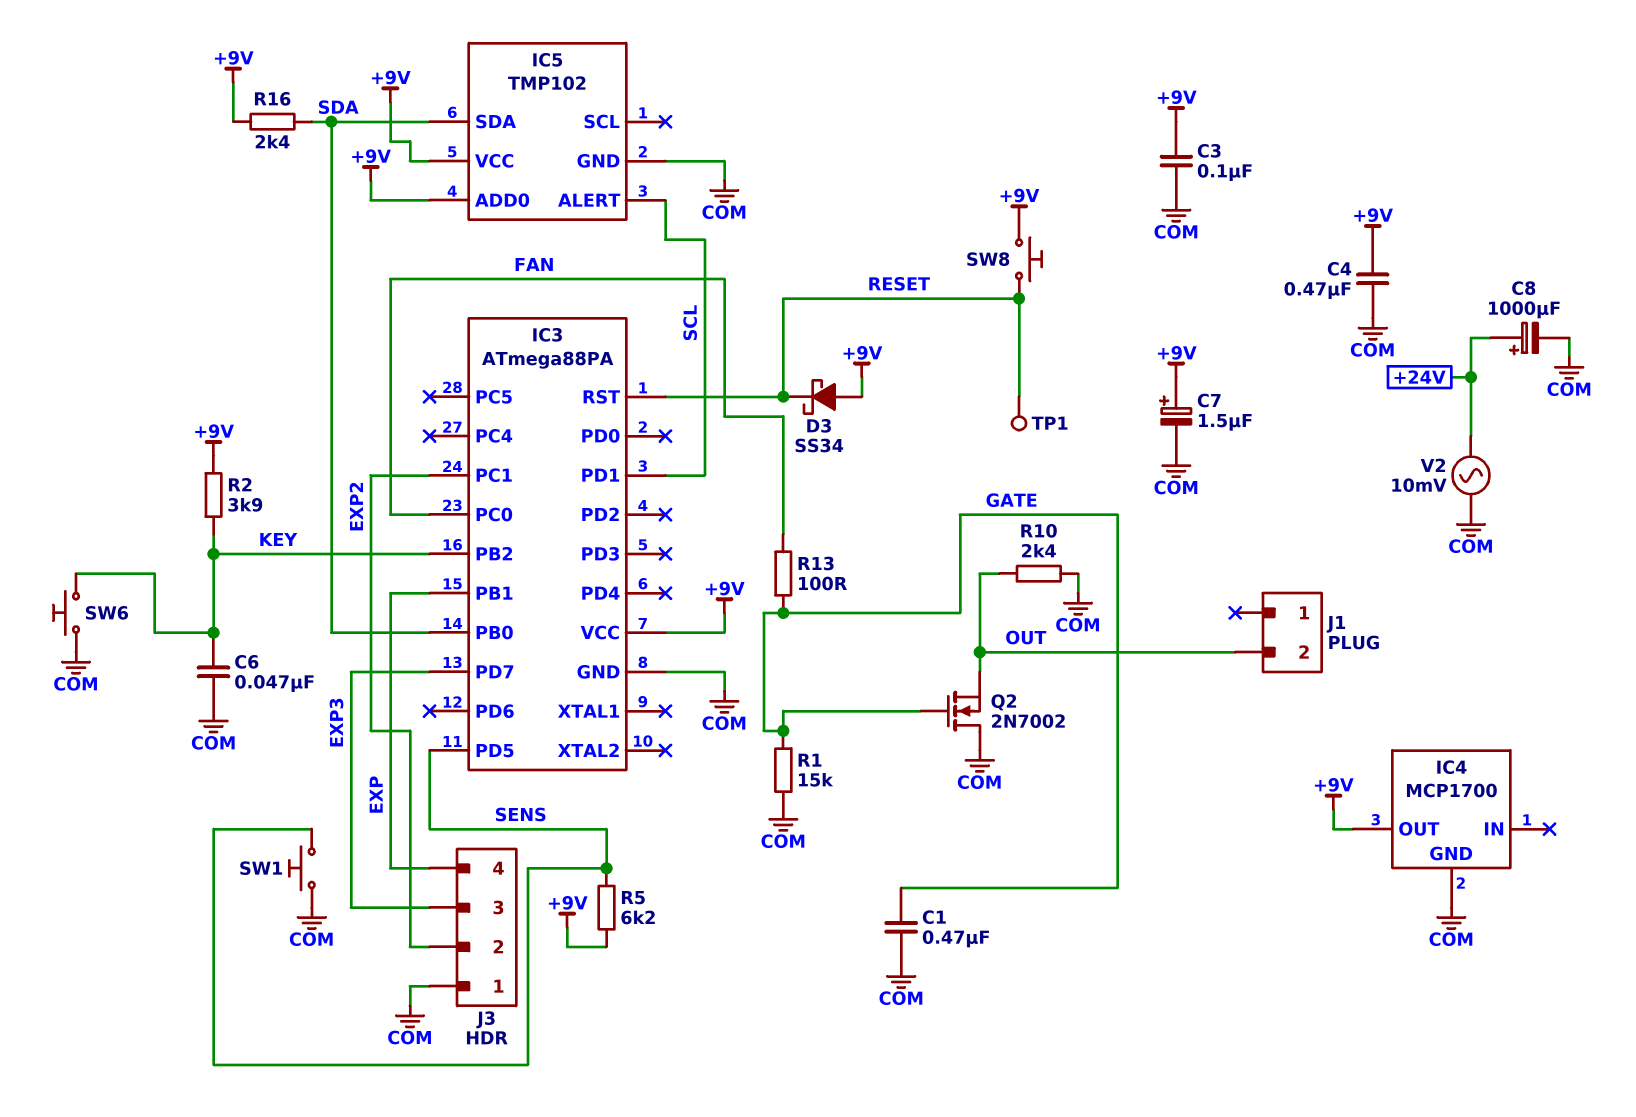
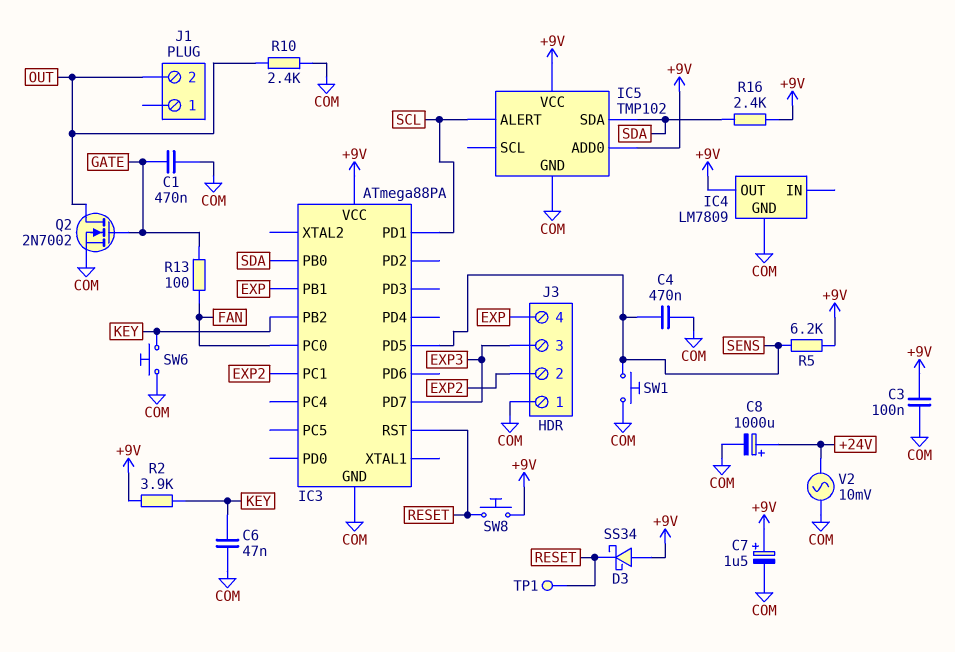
C4: 470nF (+9V, COM) -> 470nF (COM, SENS)
IC4: MCP1700 -> LM7809
Q2: NMOS 2N7002 (G GATE, D COM, S OUT) -> NMOS 2N7002 (G GATE, D OUT, S COM)
R1: 15k (COM, GATE) -> none

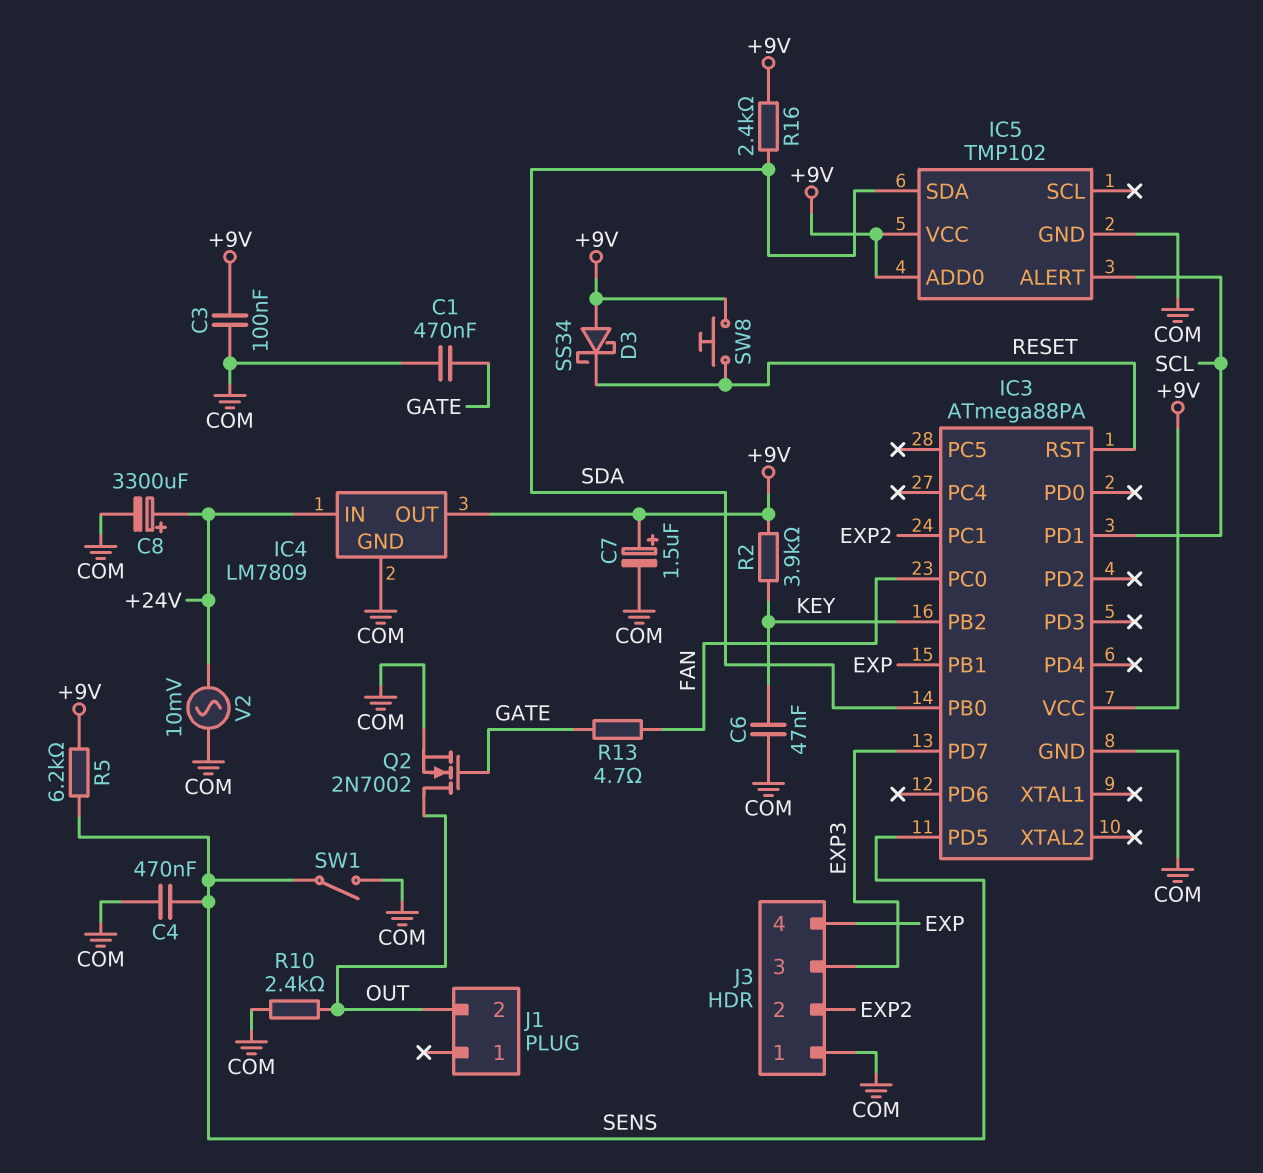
C8: 1000uF (plus +24V, minus COM) -> 3300uF (plus +24V, minus COM)
IC4 pin IN: none -> +24V
R13: 100 (FAN, GATE) -> 4.7 (FAN, GATE)
SW1: button (COM, SENS) -> switch (COM, SENS)
SW6: button (COM, KEY) -> none
TP1: test point (RESET) -> none

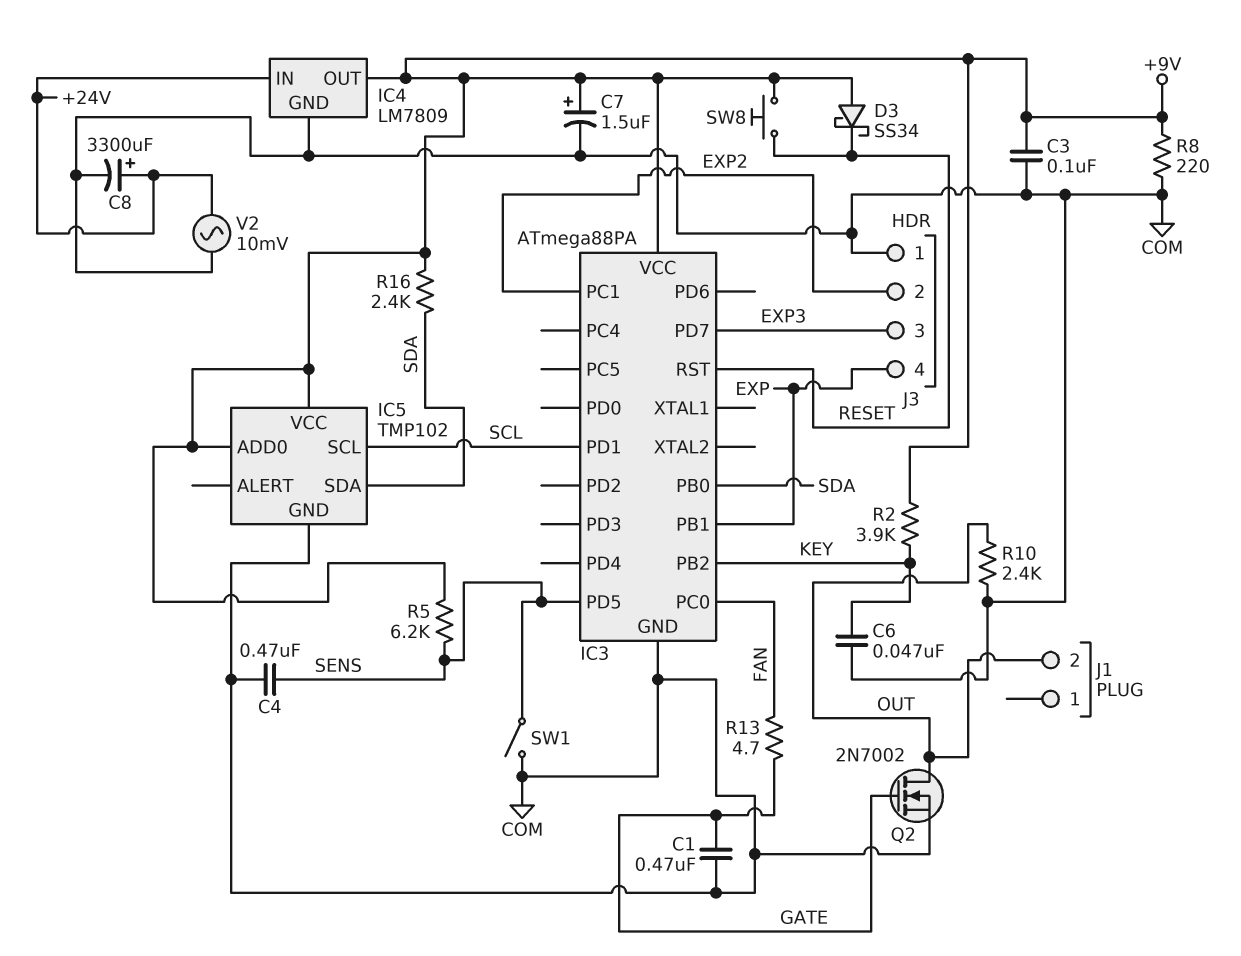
IC5 pin ALERT: SCL -> none
IC5 pin SCL: none -> SCL
R8: none -> 220 (+9V, COM)

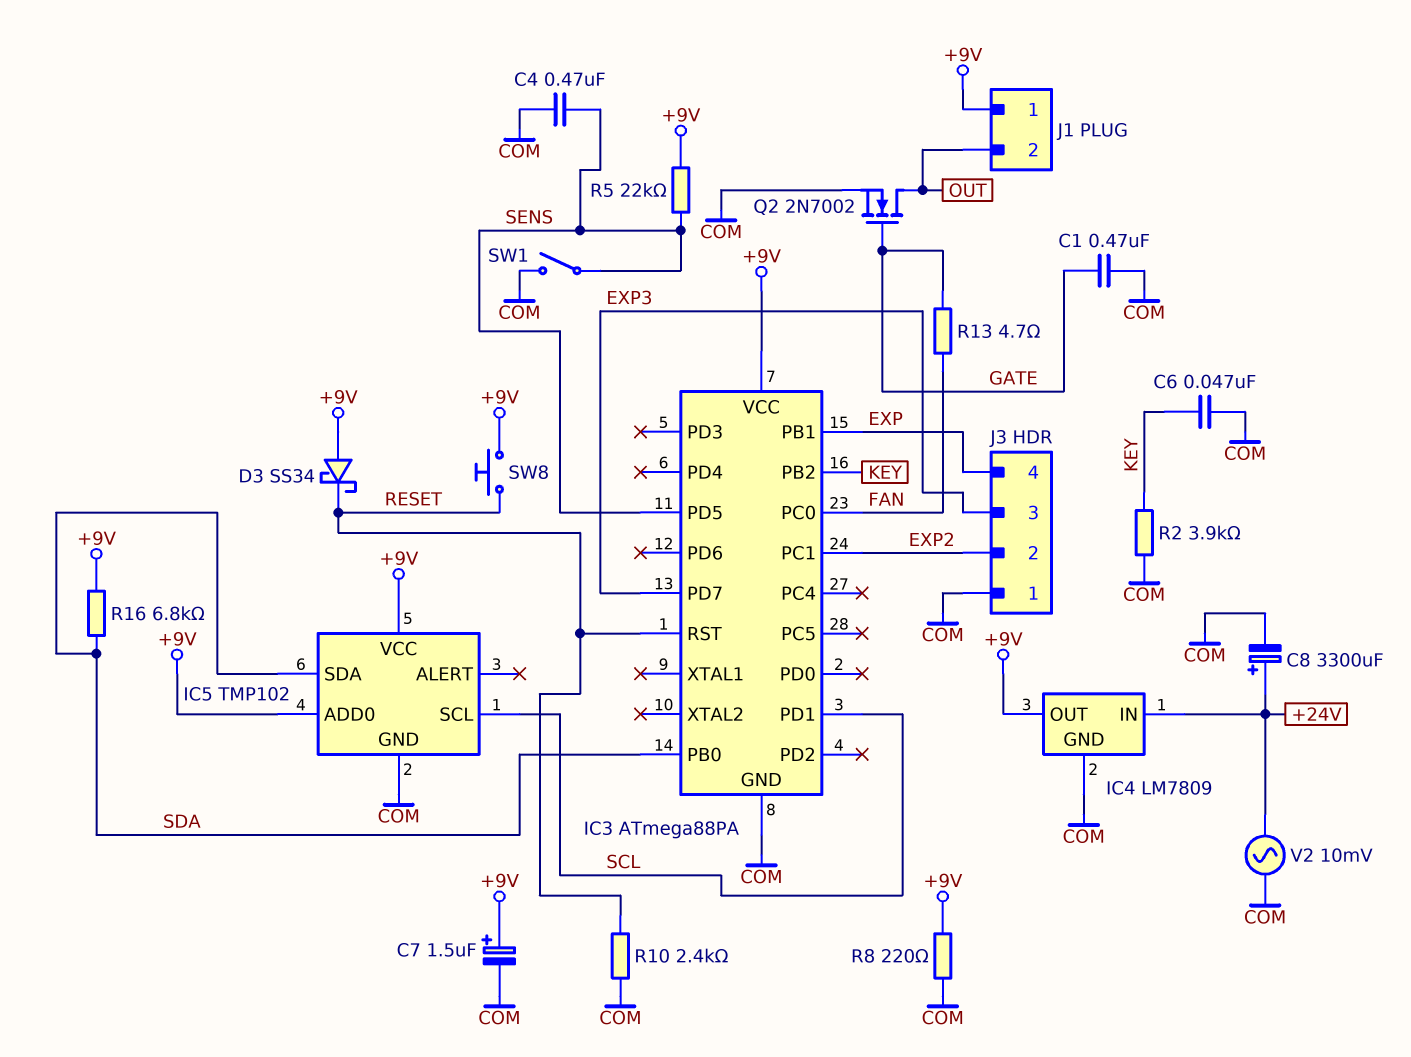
C3: 100nF (+9V, COM) -> none
J1 pin 1: none -> +9V
R2: 3.9k (+9V, KEY) -> 3.9k (COM, KEY)
R5: 6.2k (+9V, SENS) -> 22k (+9V, SENS)
R10: 2.4k (COM, OUT) -> 2.4k (COM, RESET)
R16: 2.4k (+9V, SDA) -> 6.8k (+9V, SDA)

